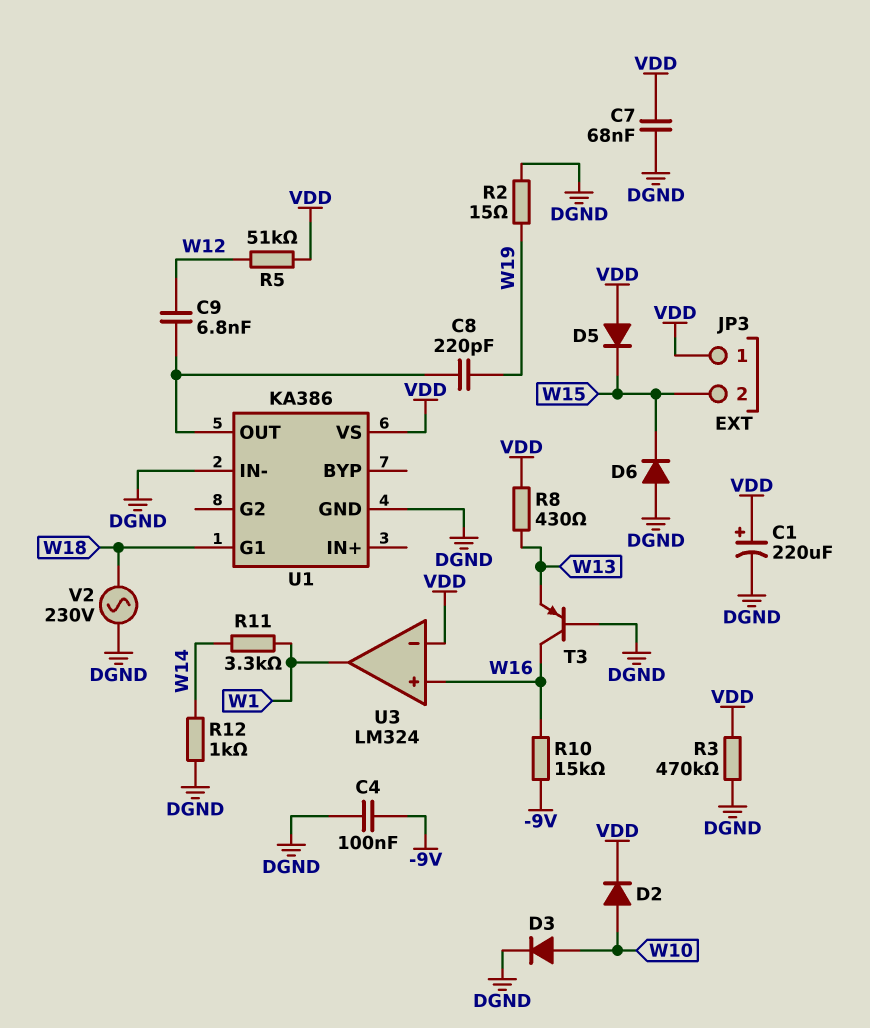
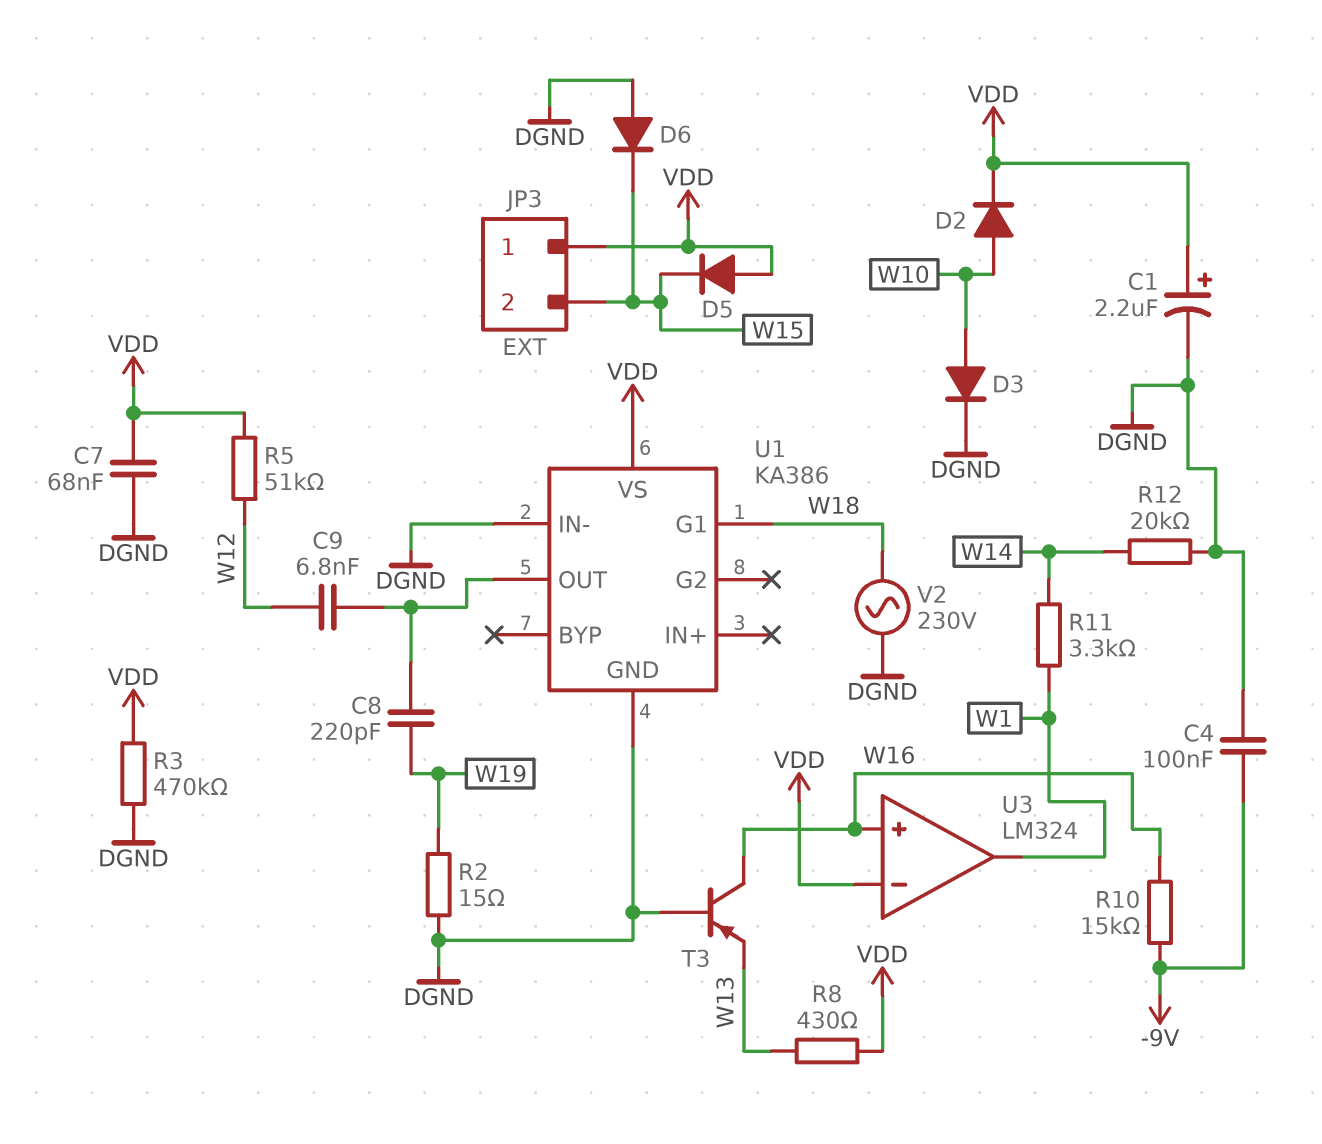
C1: 220uF (plus VDD, minus DGND) -> 2.2uF (plus VDD, minus DGND)
R12: 1k (DGND, W14) -> 20k (DGND, W14)

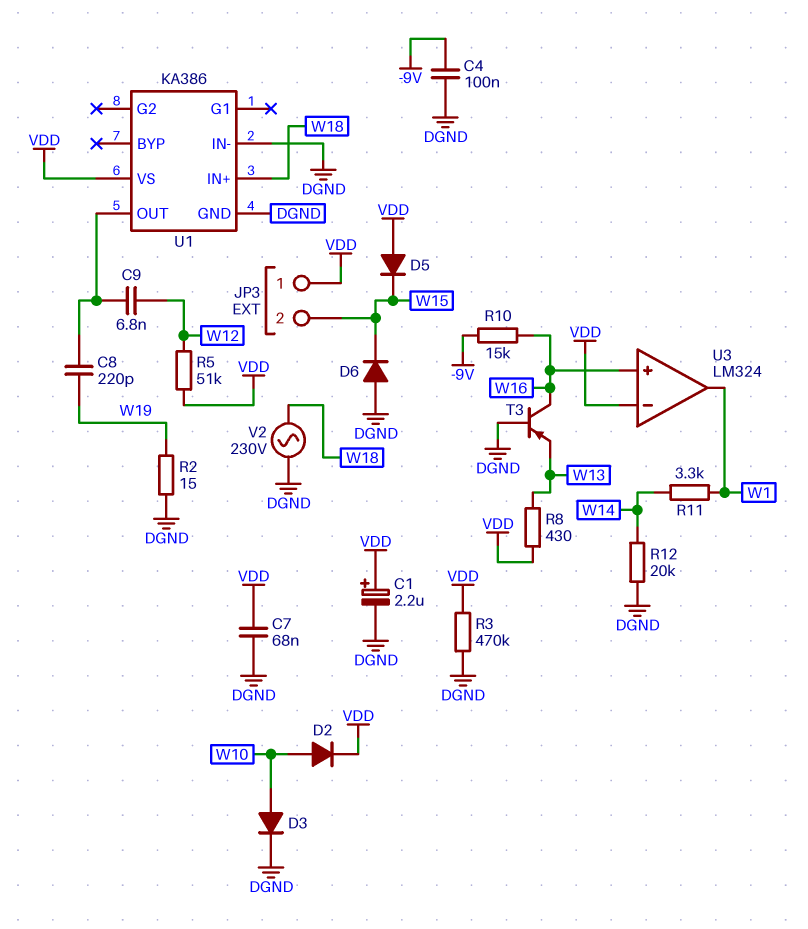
U1 pin G1: W18 -> none
U1 pin IN+: none -> W18

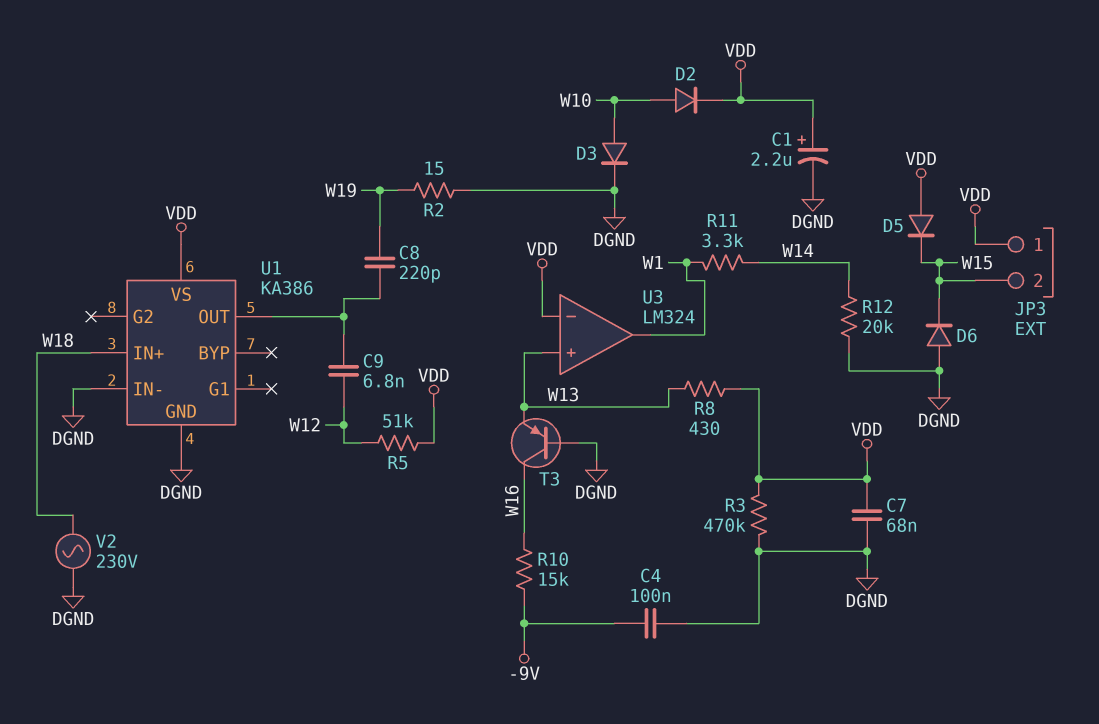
U3 pin in+: W16 -> W13

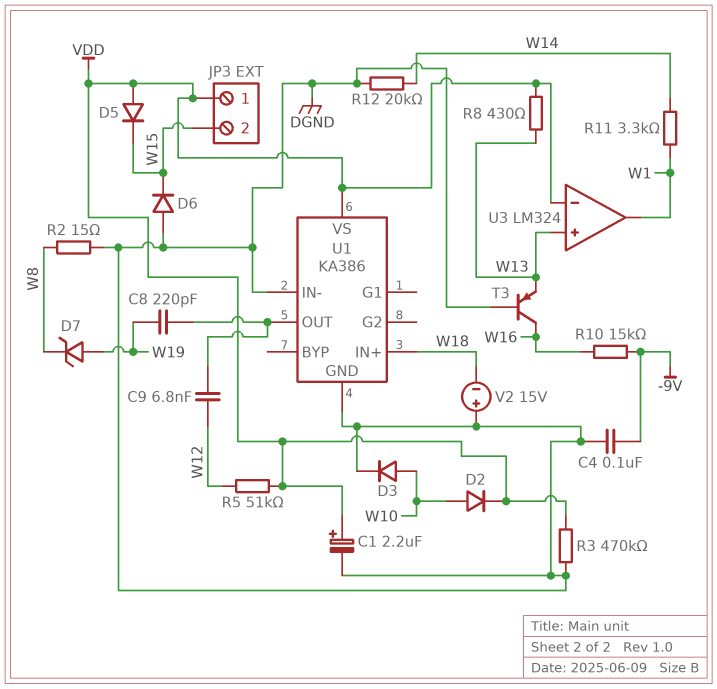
C7: 68nF (DGND, VDD) -> none
D7: none -> zener (A W19, K W8)
R2: 15 (DGND, W19) -> 15 (DGND, W8)
V2: AC 230V (DGND, W18) -> 15V (plus DGND, minus W18)

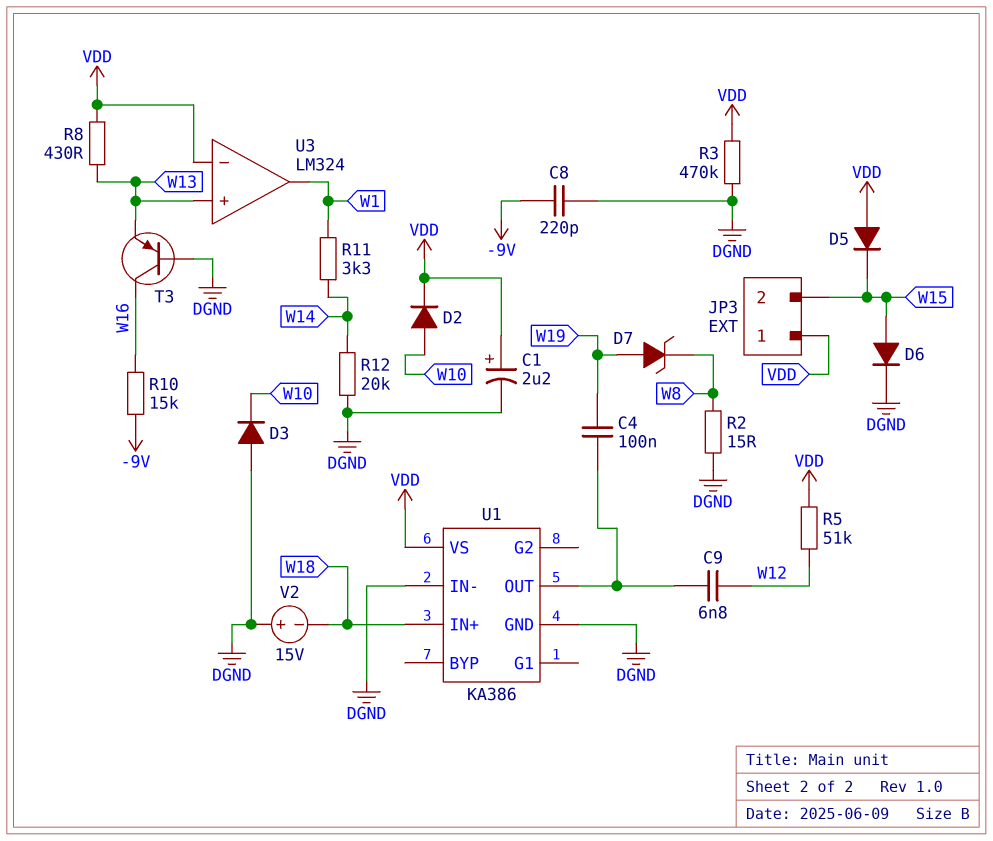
C4: 100nF (-9V, DGND) -> 100nF (U1/OUT, W19)
C8: 220pF (U1/OUT, W19) -> 220pF (-9V, DGND)
D3: diode (A W10, K DGND) -> diode (A DGND, K W10)
D6: diode (A DGND, K W15) -> diode (A W15, K DGND)

